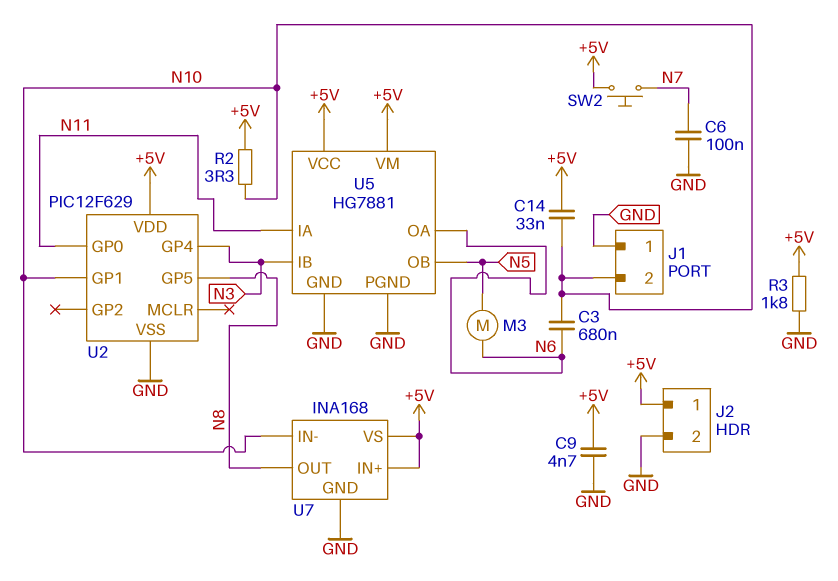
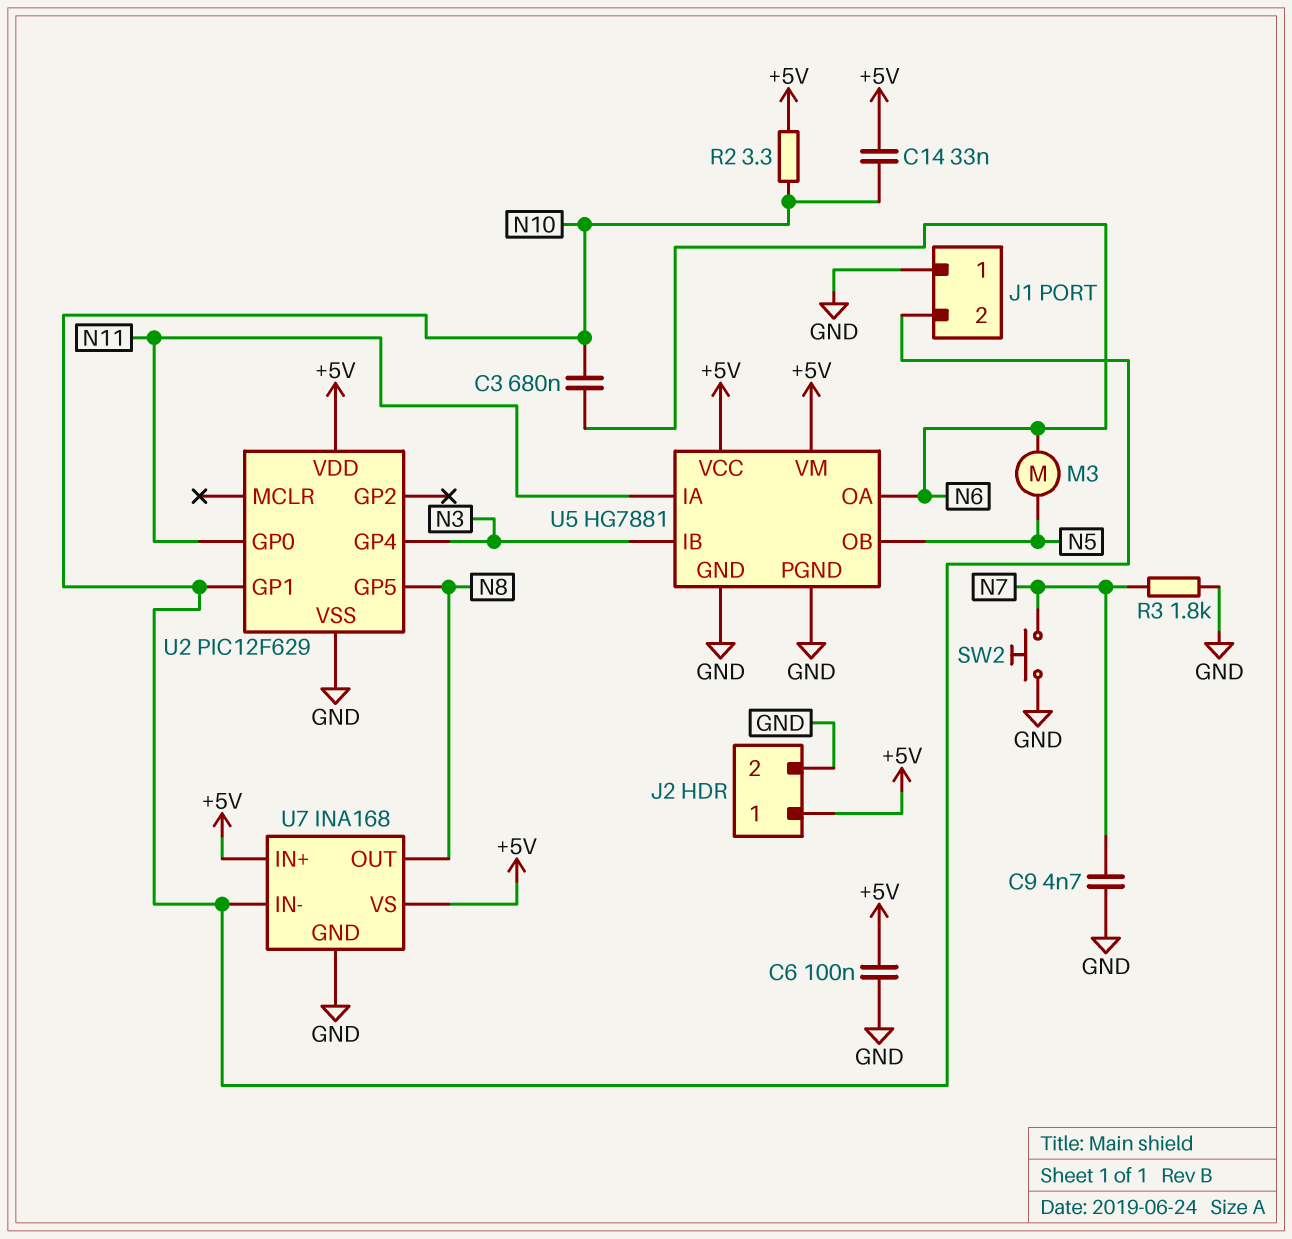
C6: 100nF (GND, N7) -> 100nF (+5V, GND)
C9: 4.7nF (+5V, GND) -> 4.7nF (GND, N7)
R3: 1.8k (+5V, GND) -> 1.8k (GND, N7)
SW2: button (+5V, N7) -> button (GND, N7)

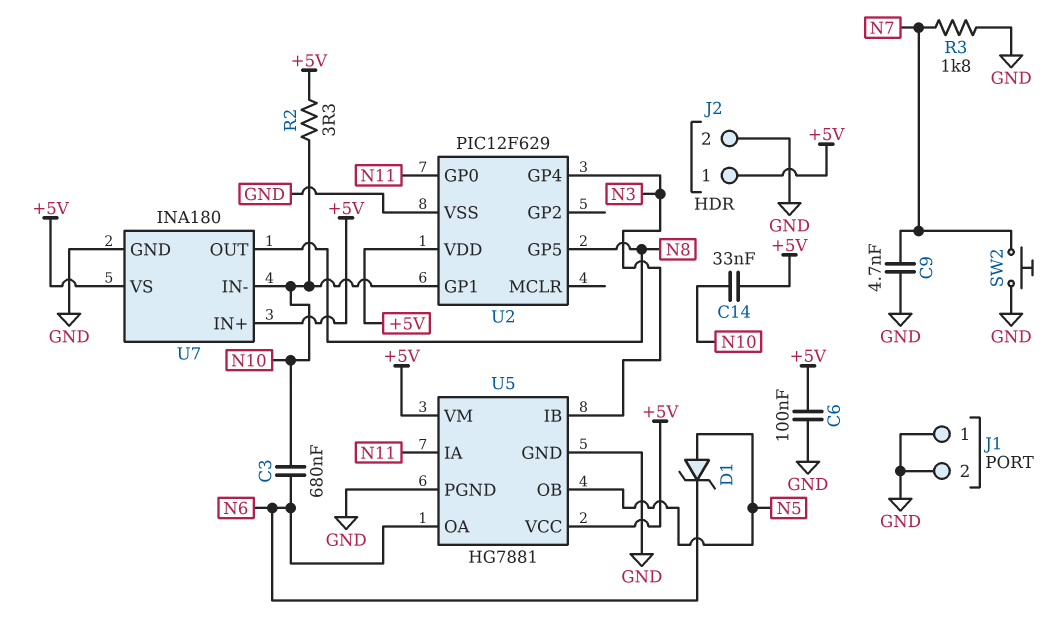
D1: none -> zener (A N5, K N6)
J1 pin 2: N10 -> GND
M3: motor (N5, N6) -> none
U7: INA168 -> INA180

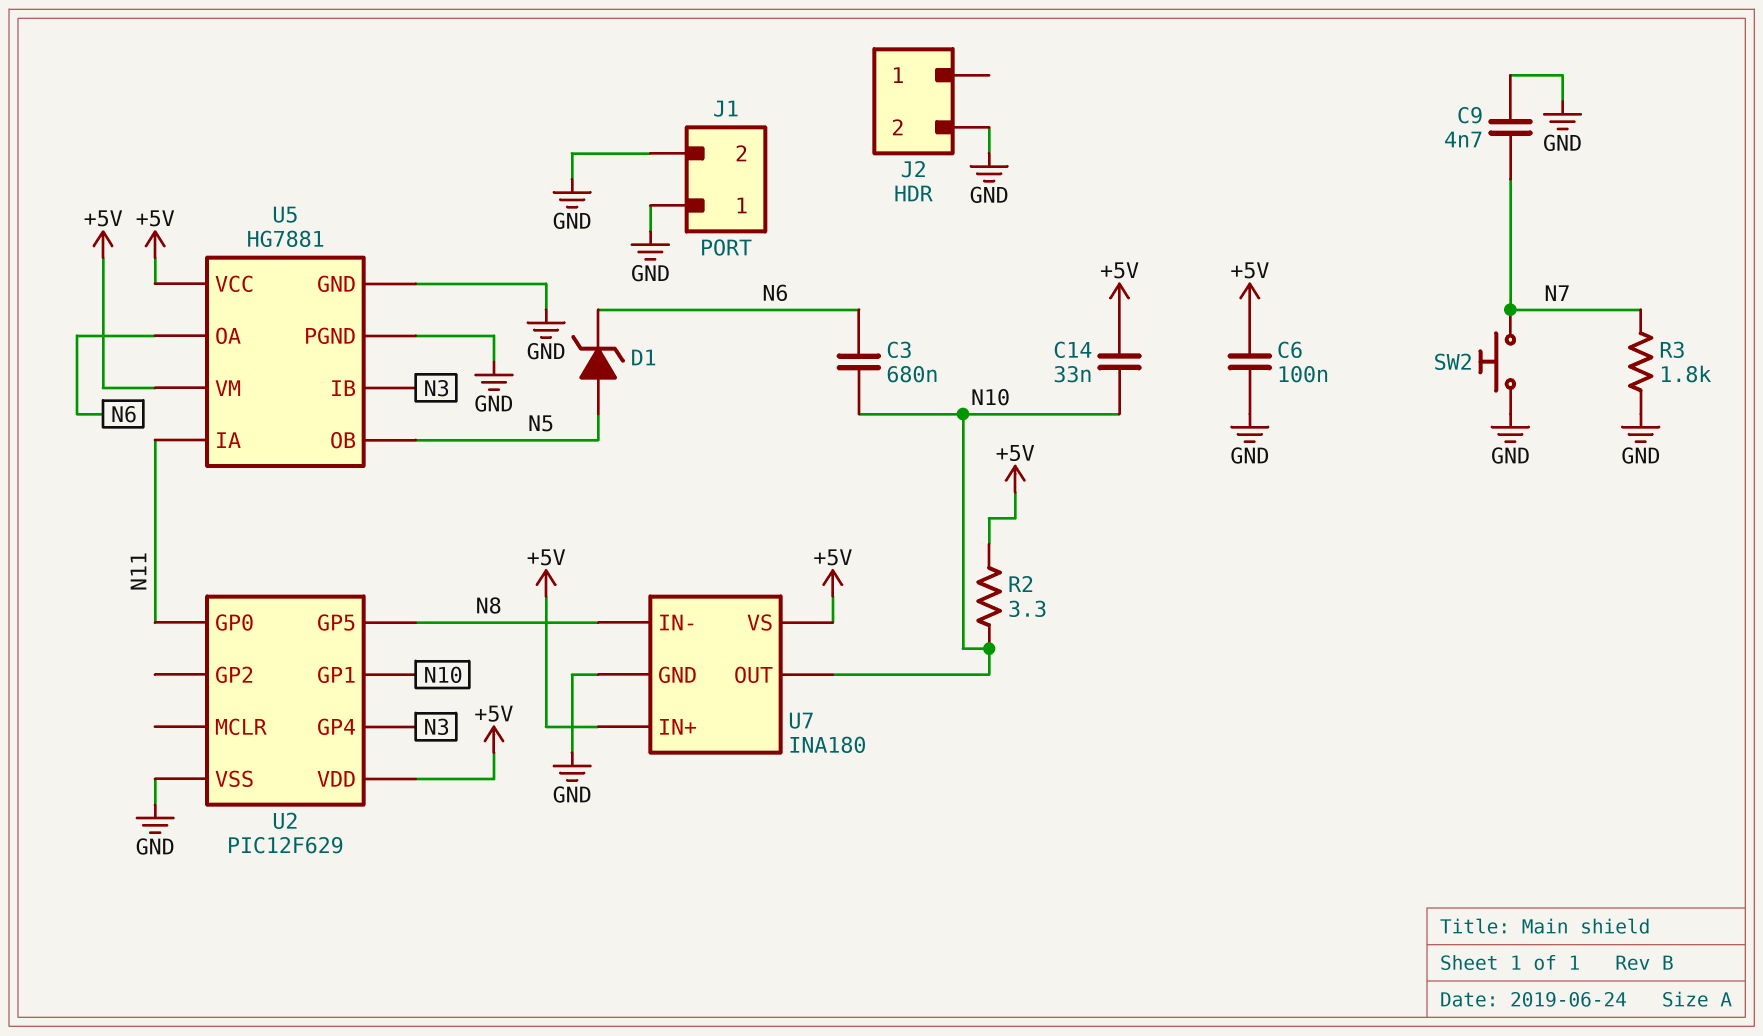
J2 pin 1: +5V -> none
U7 pin IN-: N10 -> N8
U7 pin OUT: N8 -> N10

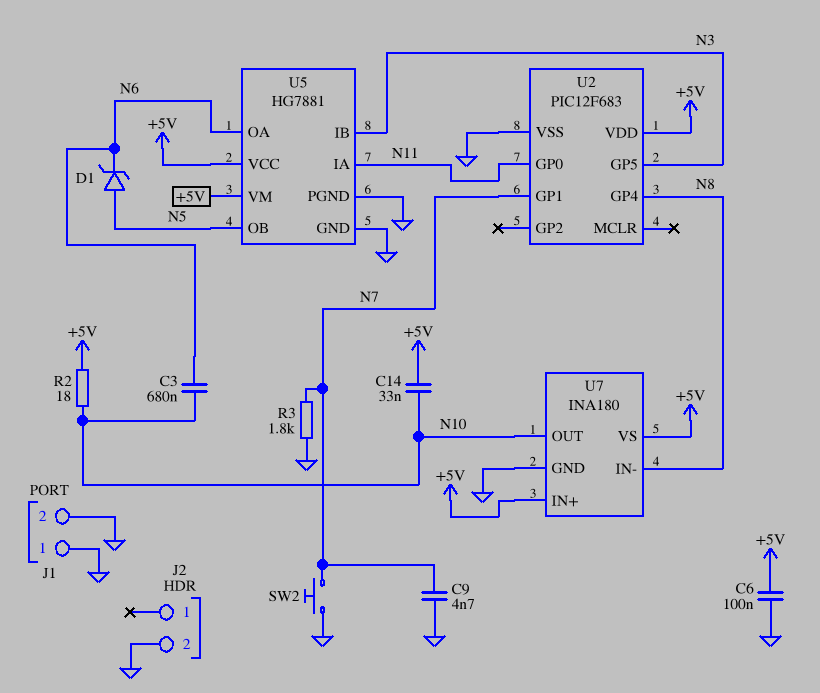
R2: 3.3 (+5V, N10) -> 18 (+5V, N10)
U2: PIC12F629 -> PIC12F683
U2 pin GP1: N10 -> N7
U2 pin GP4: N3 -> N8
U2 pin GP5: N8 -> N3

